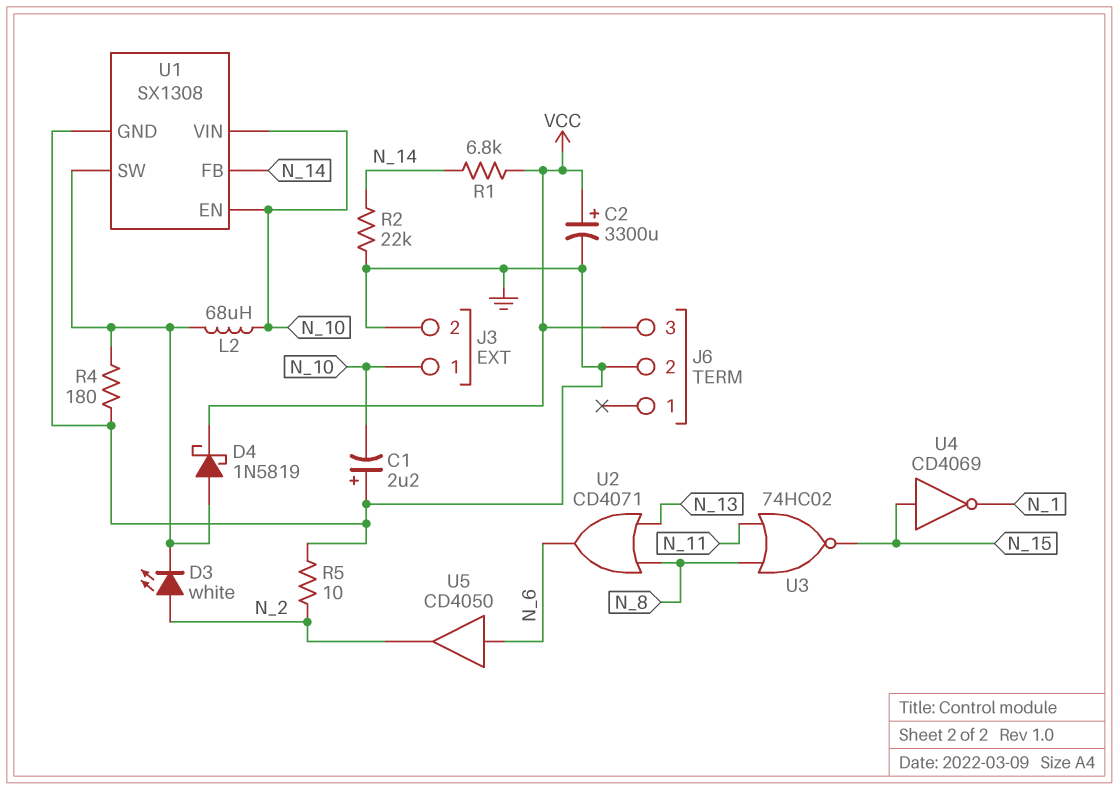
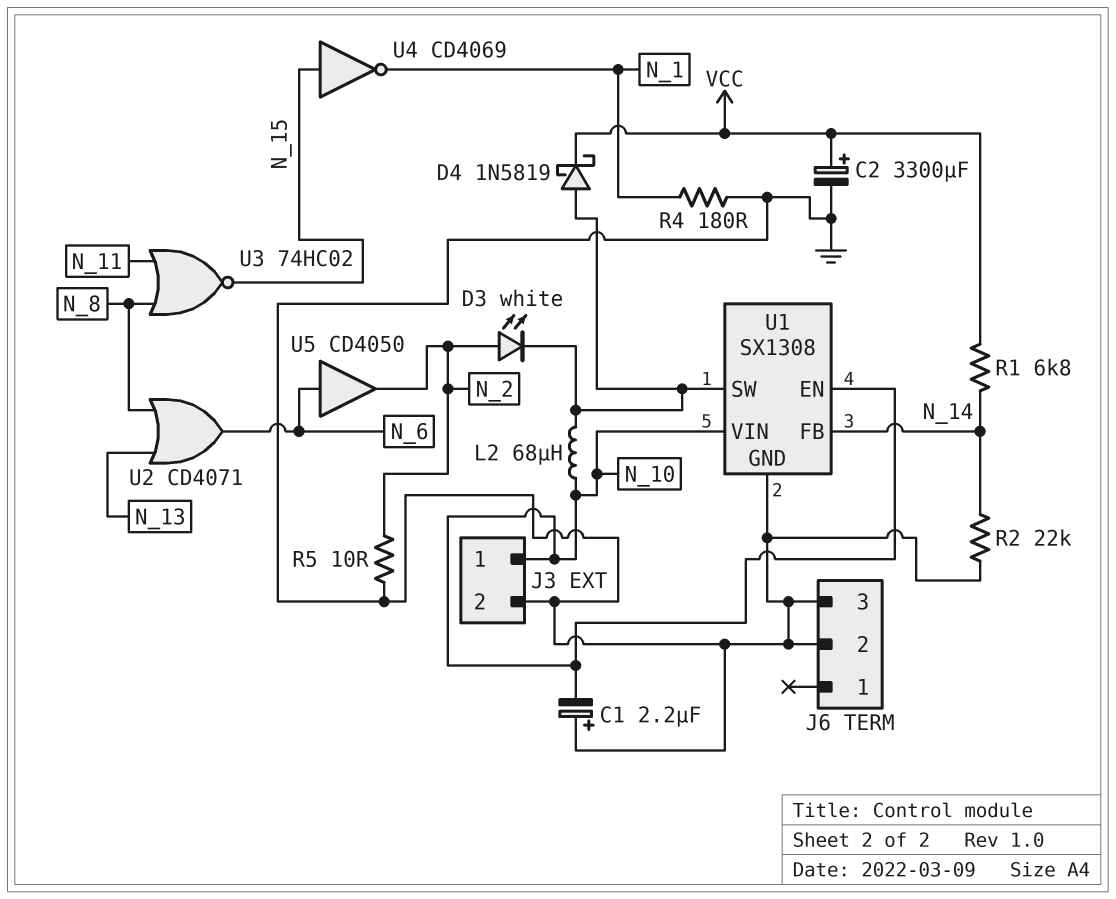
J6 pin 3: VCC -> GND
R4: 180 (GND, U1/SW) -> 180 (GND, N_1)

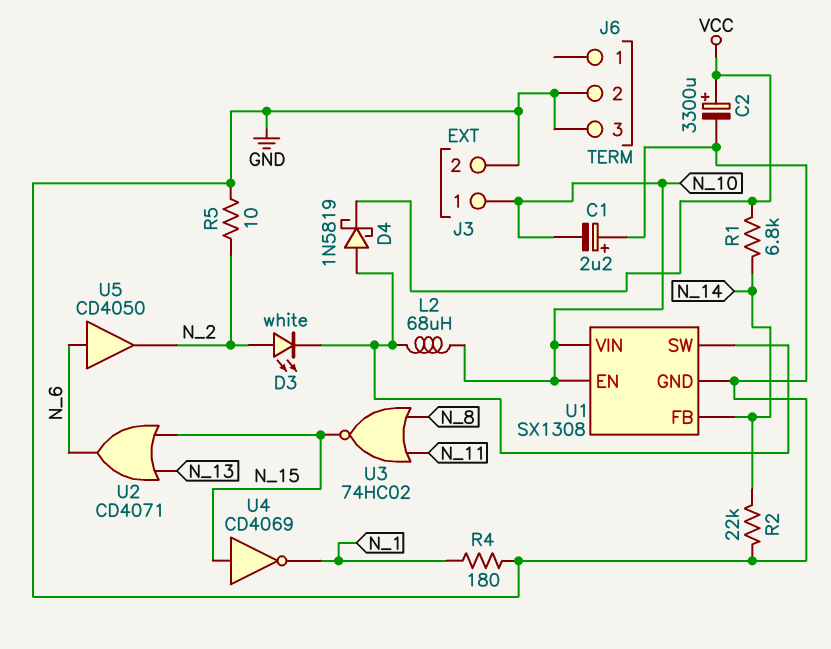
U2: OR CD4071 (in N_8, in N_13, out N_6) -> OR CD4071 (in N_13, in N_15, out N_6)

